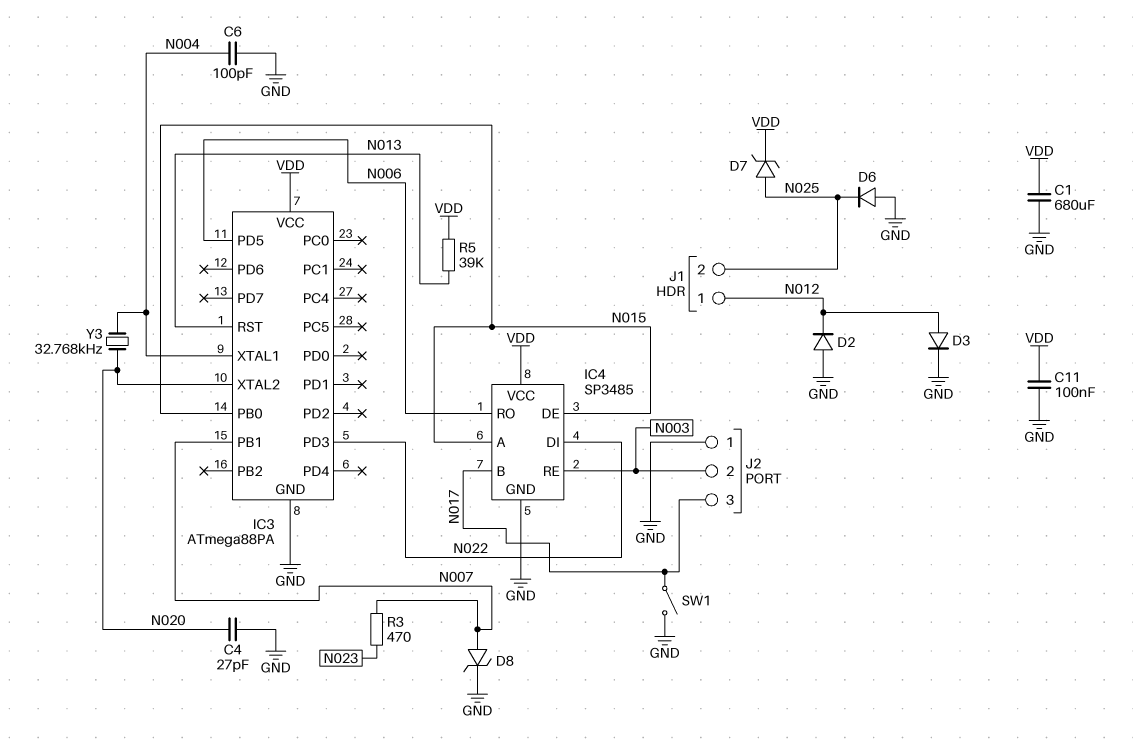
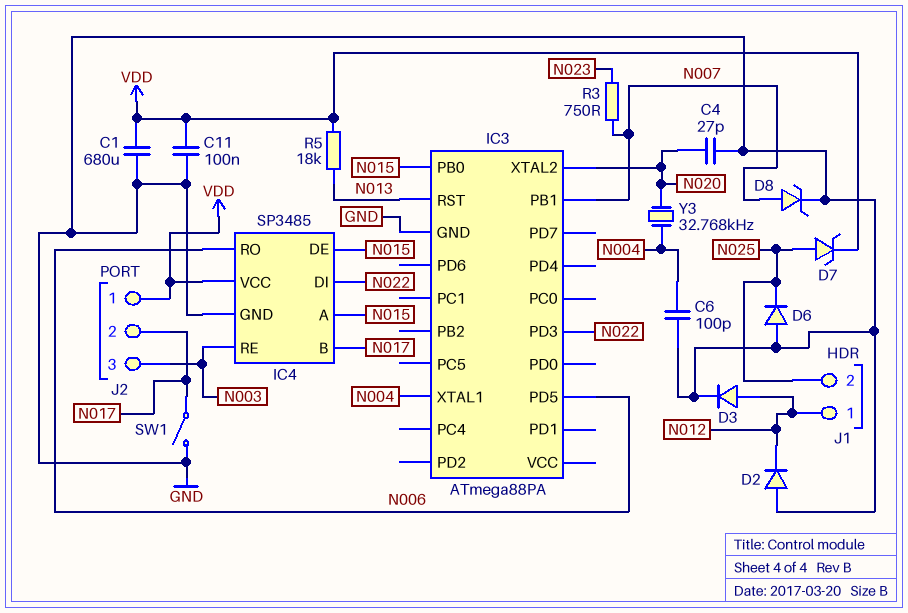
IC3 pin VCC: VDD -> none
J2 pin 1: GND -> VDD
J2 pin 2: N003 -> N017
J2 pin 3: N017 -> N003
R3: 470 (N007, N023) -> 750 (N007, N023)
R5: 39k (N013, VDD) -> 18k (N013, VDD)

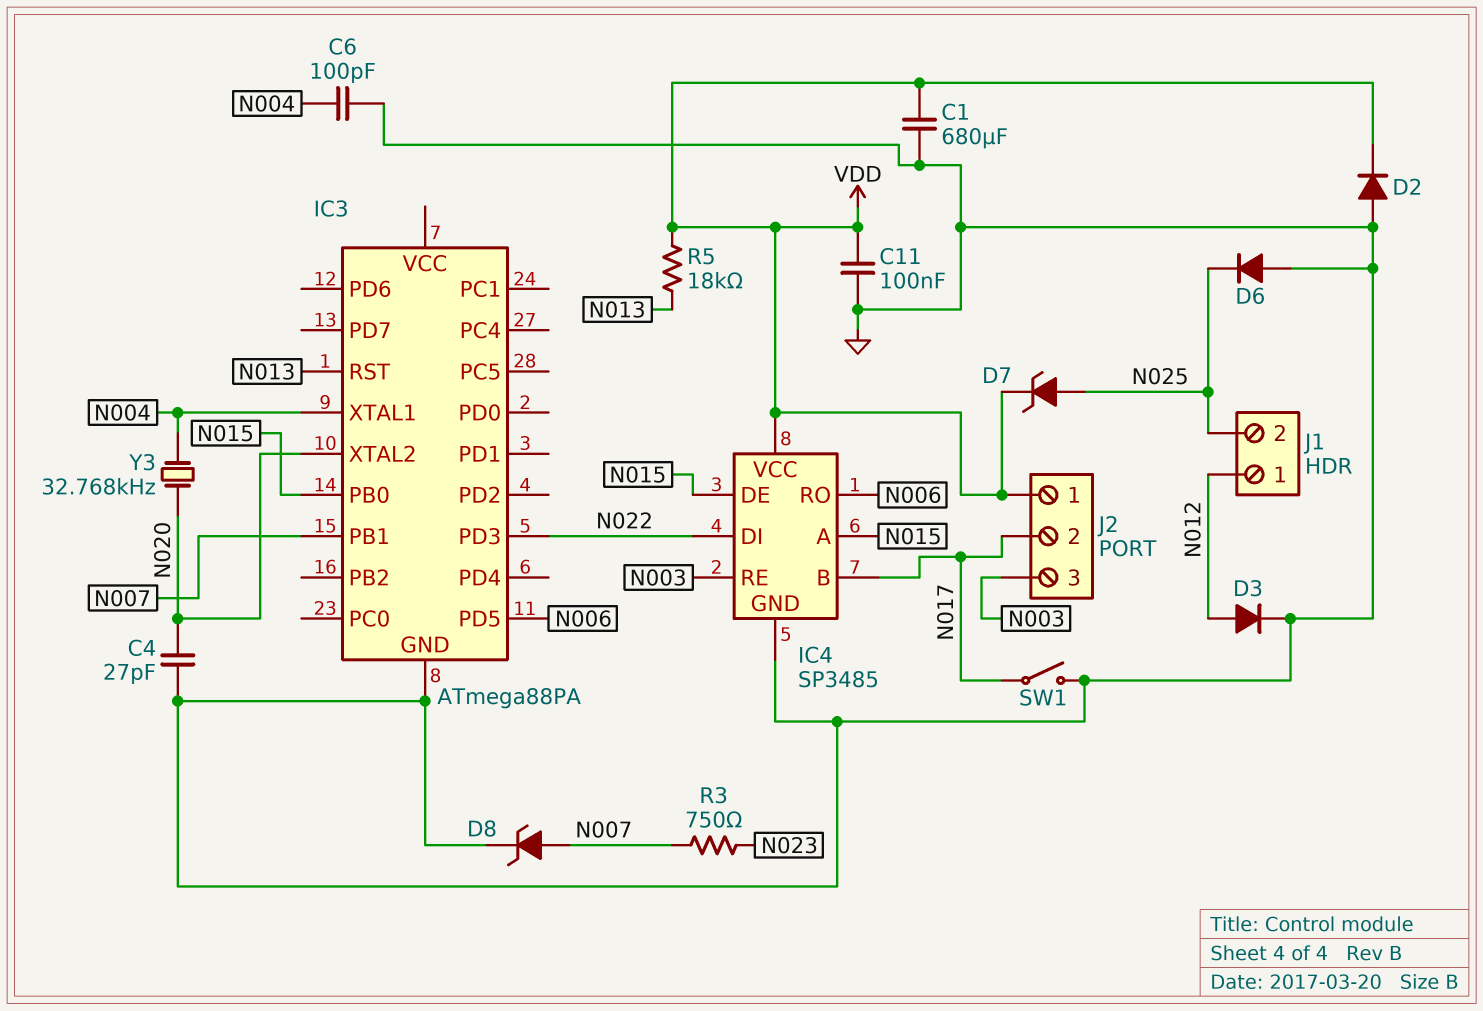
D2: diode (A GND, K N012) -> diode (A GND, K VDD)

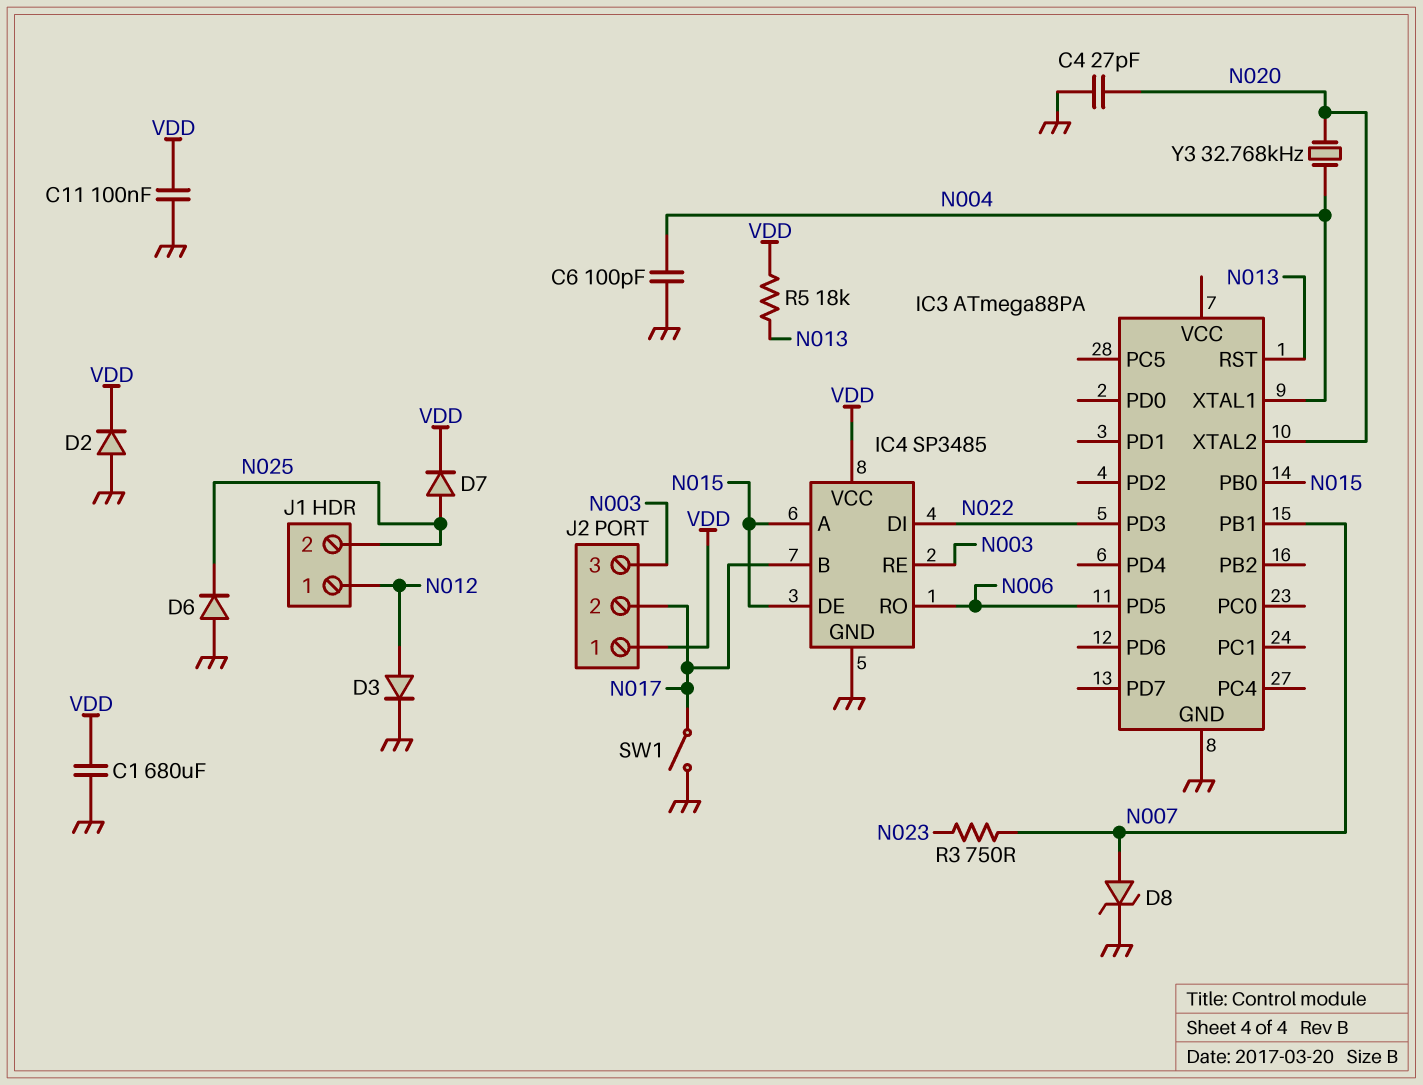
D7: zener (A N025, K VDD) -> diode (A N025, K VDD)

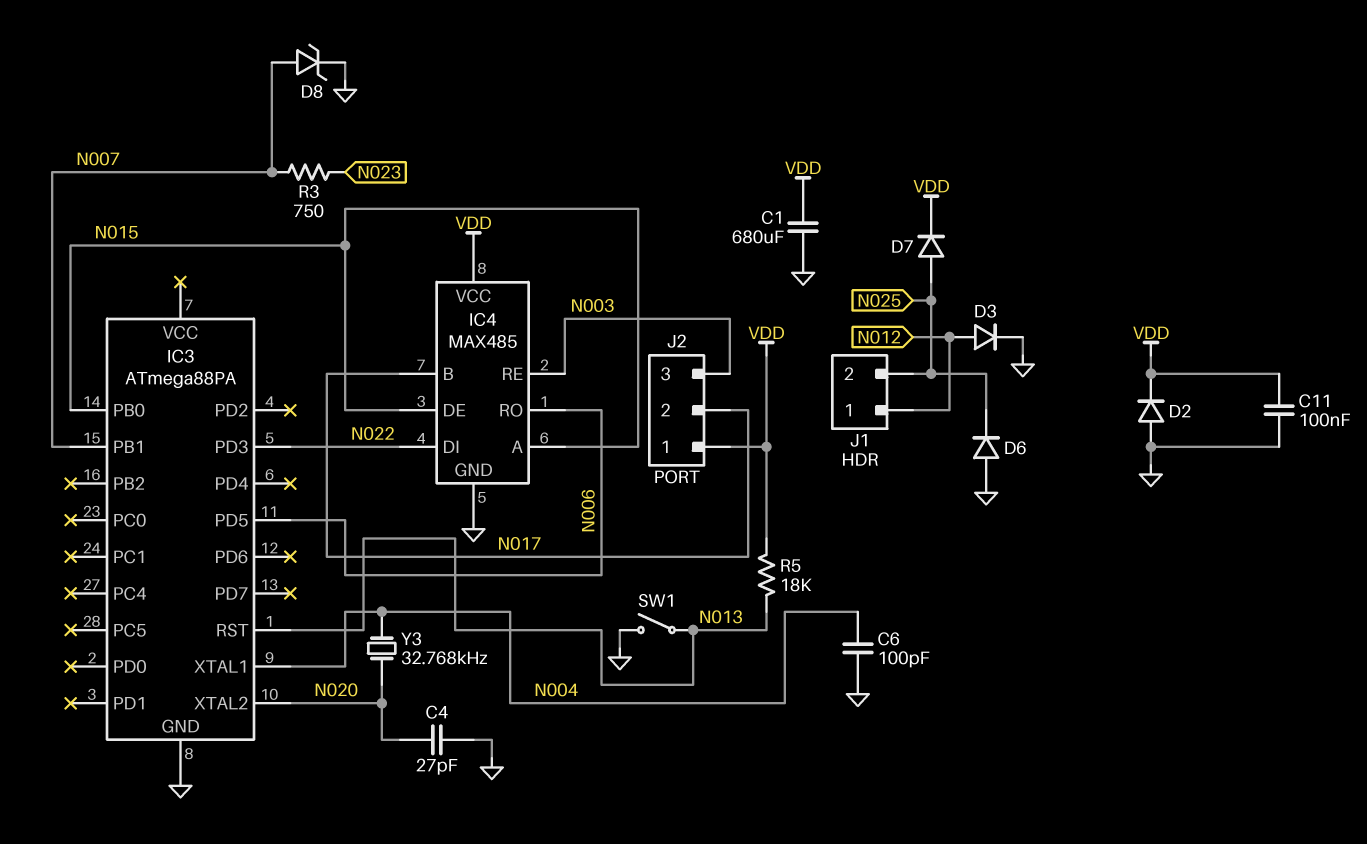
IC4: SP3485 -> MAX485
SW1: switch (GND, N017) -> switch (GND, N013)

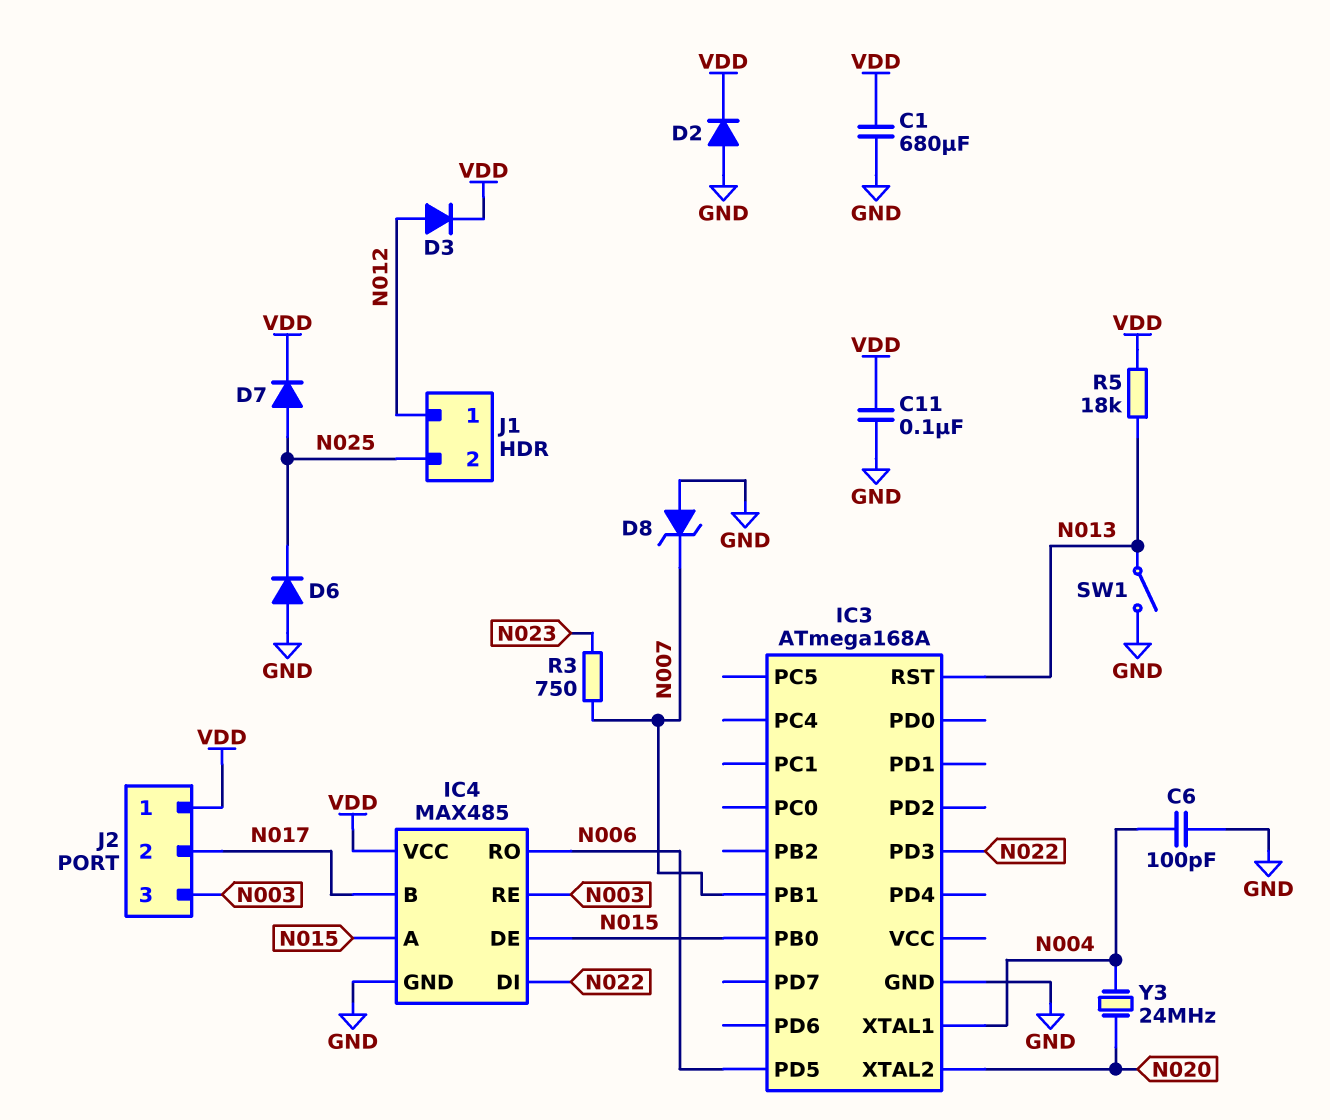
C4: 27pF (GND, N020) -> none
D3: diode (A N012, K GND) -> diode (A N012, K VDD)
D8: zener (A N007, K GND) -> zener (A GND, K N007)
IC3: ATmega88PA -> ATmega168A
Y3: 32.768kHz (N004, N020) -> 24MHz (N004, N020)

